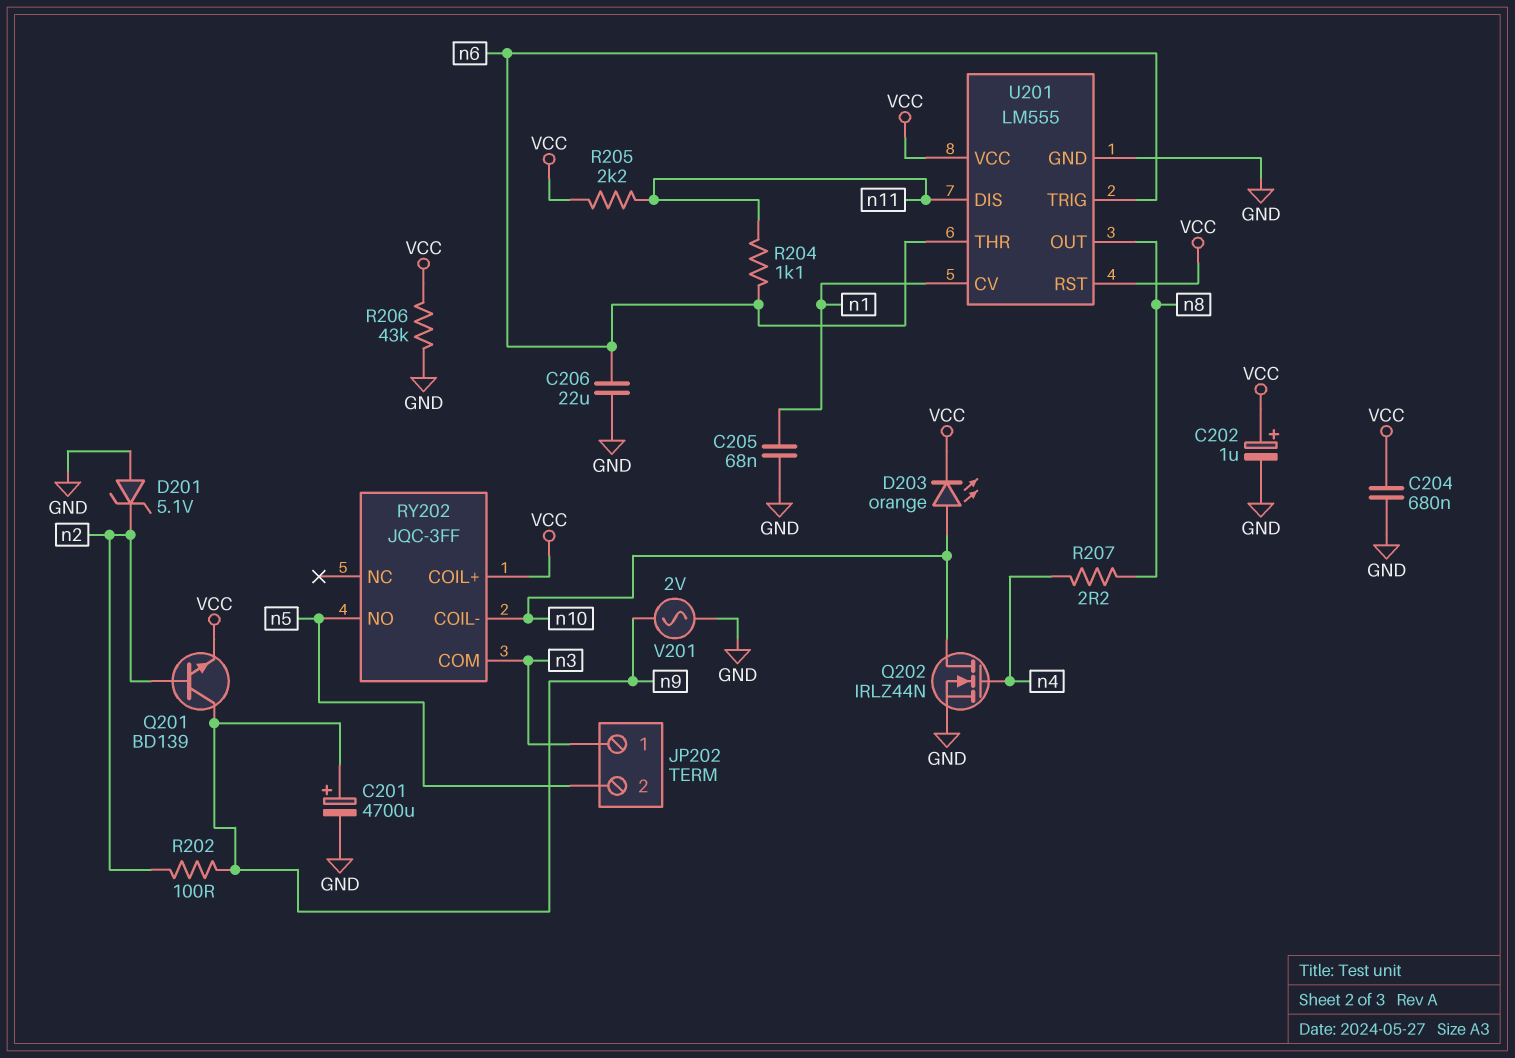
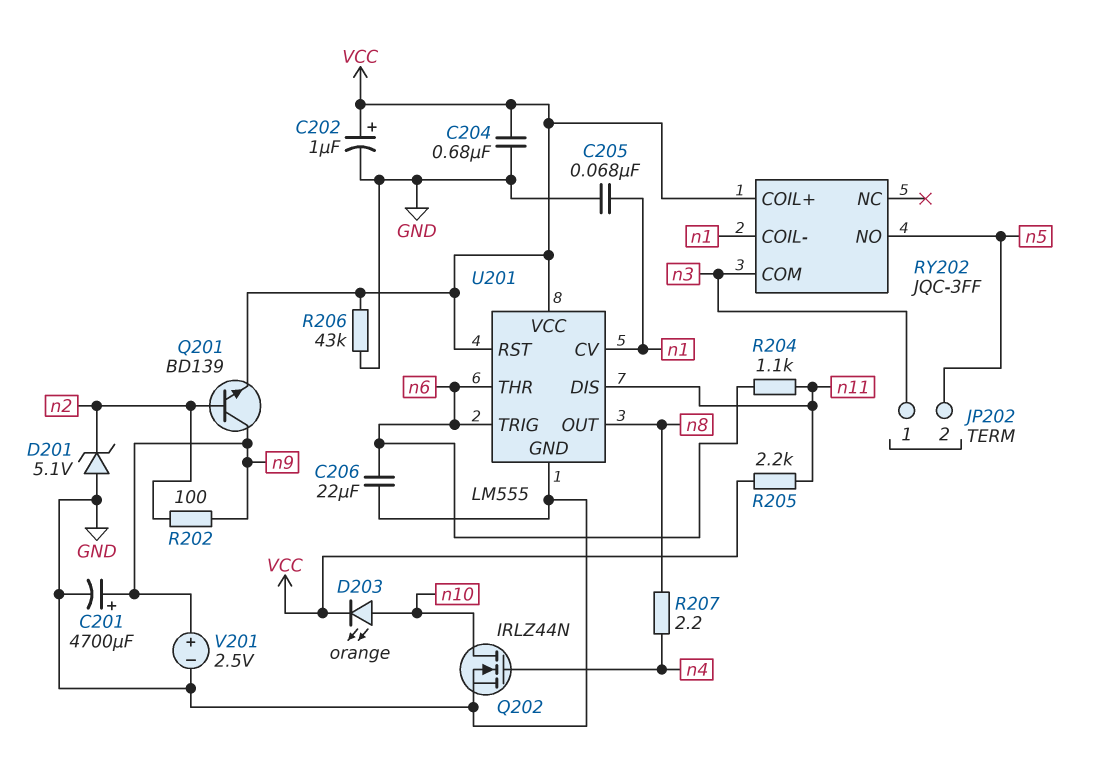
RY202 pin COIL-: n10 -> n1
V201: AC 2V (GND, n9) -> 2.5V (plus n9, minus GND)

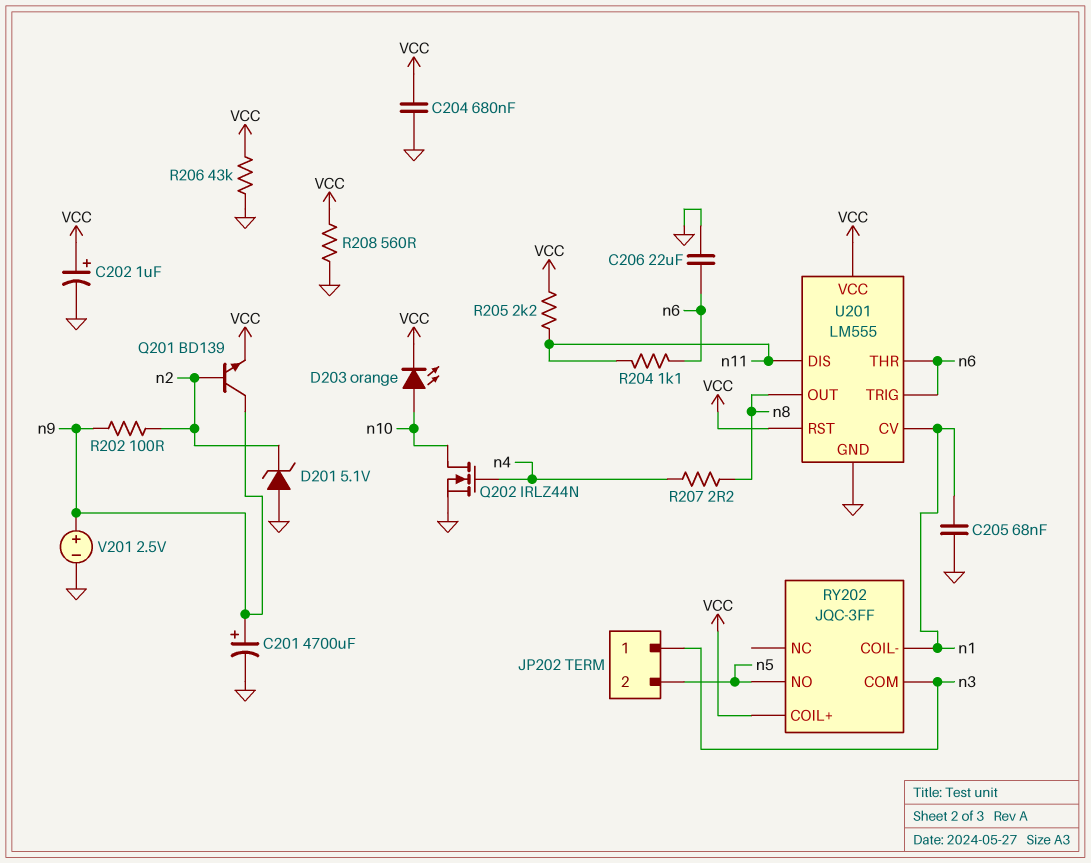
R208: none -> 560 (GND, VCC)

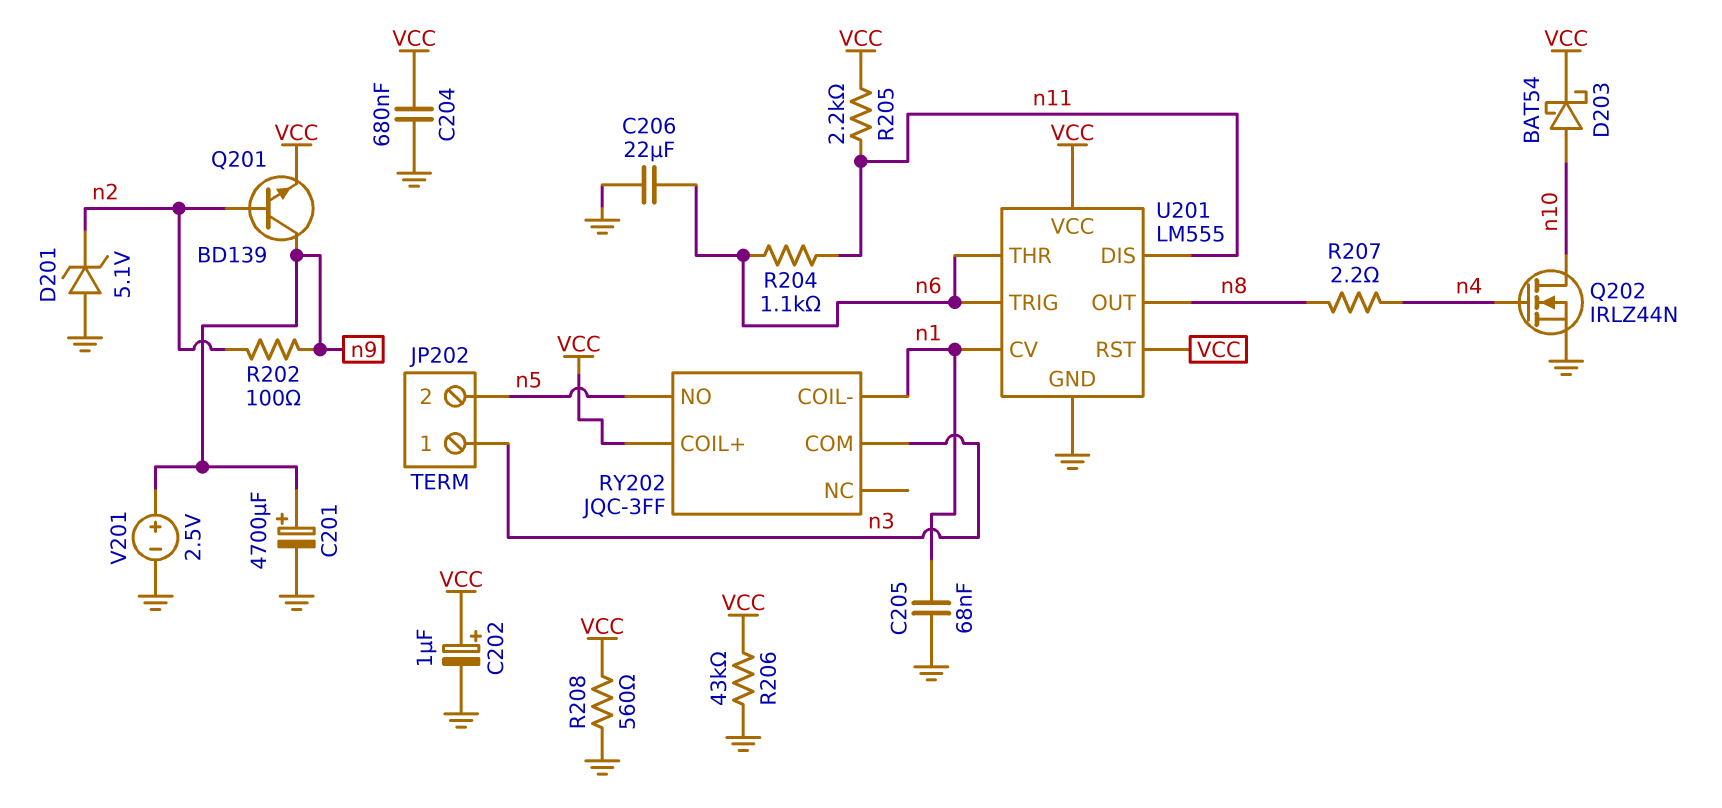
D203: LED orange (A n10, K VCC) -> schottky BAT54 (A n10, K VCC)

